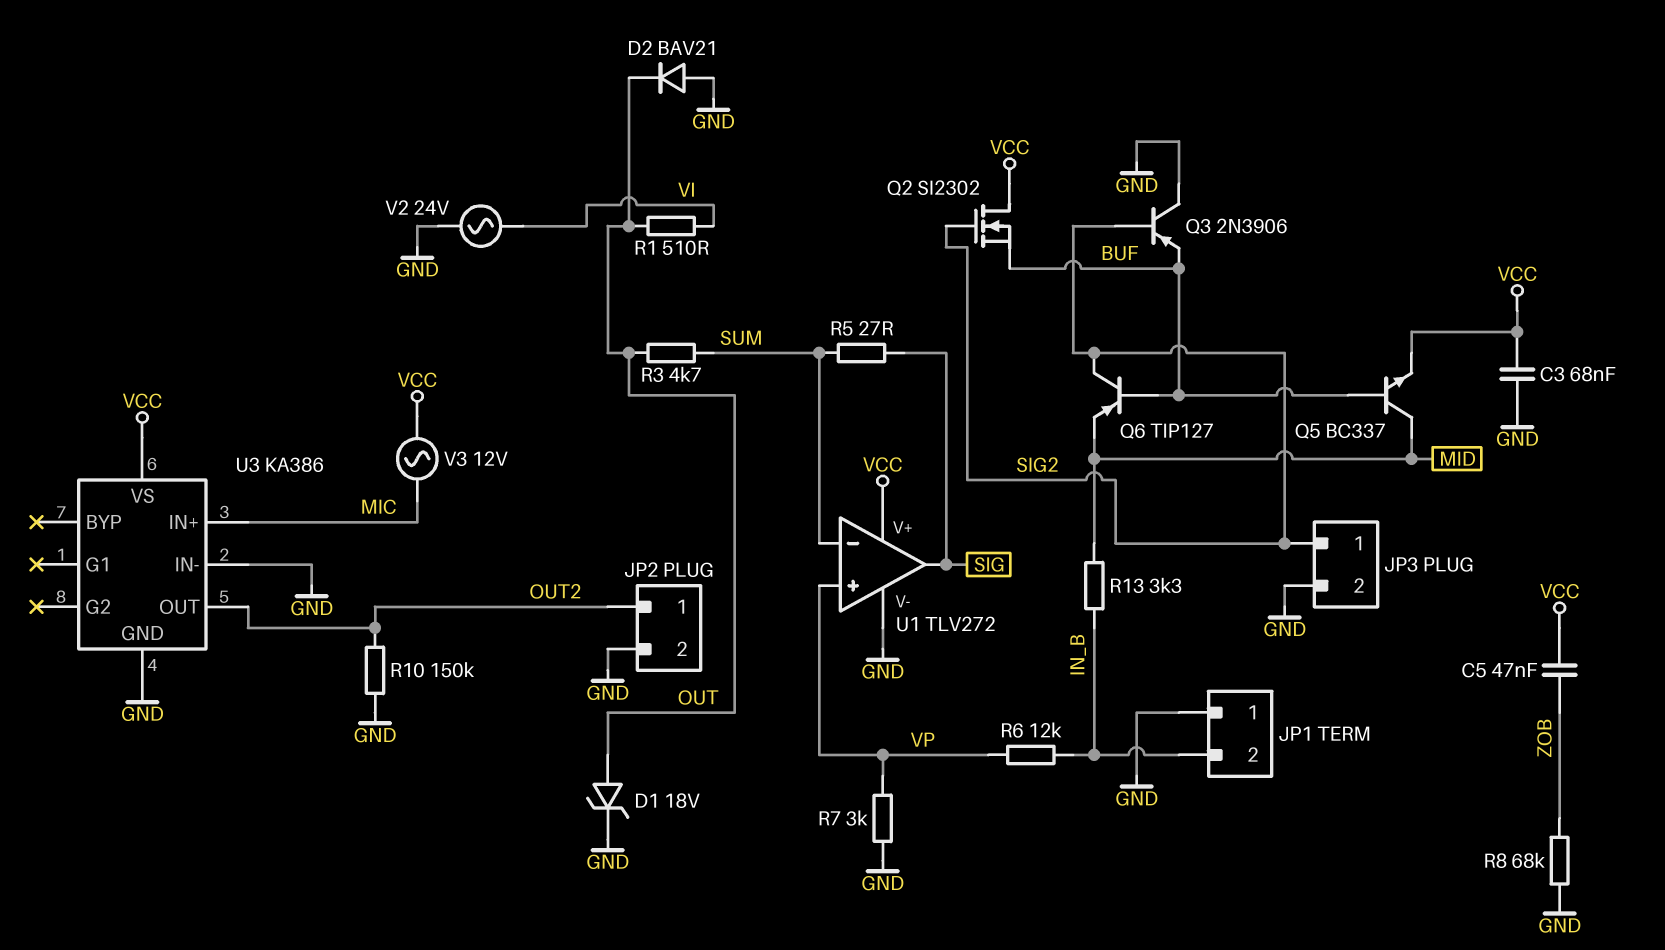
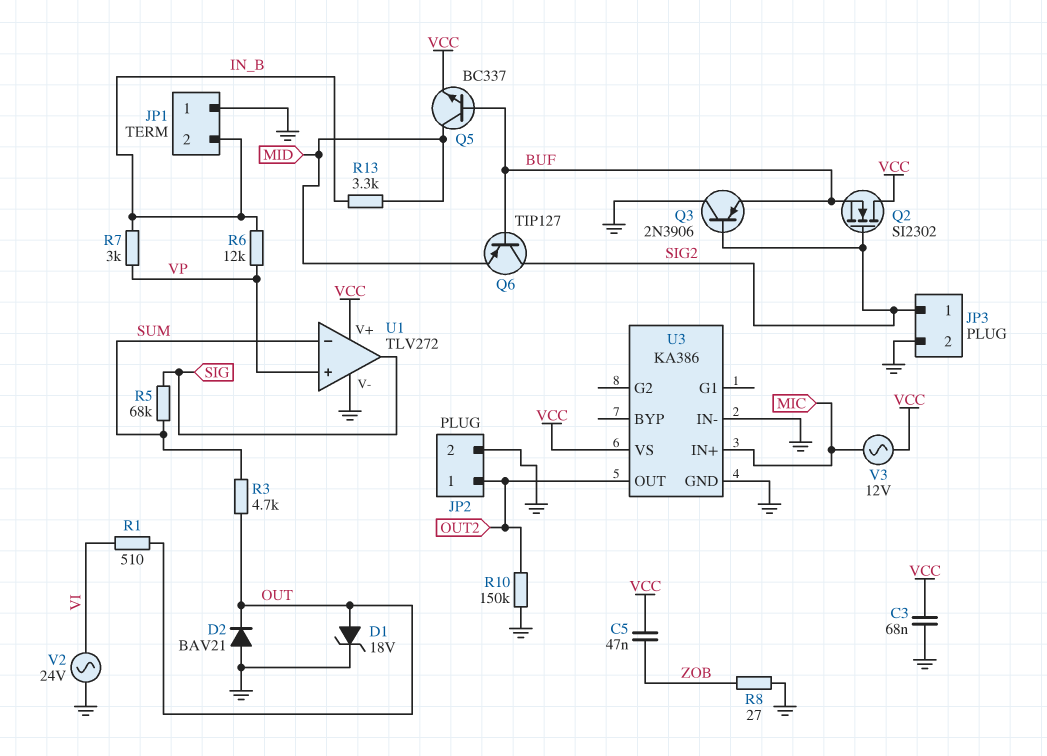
R5: 27 (SIG, SUM) -> 68k (SIG, SUM)
R7: 3k (GND, VP) -> 3k (IN_B, VP)
R8: 68k (GND, ZOB) -> 27 (GND, ZOB)

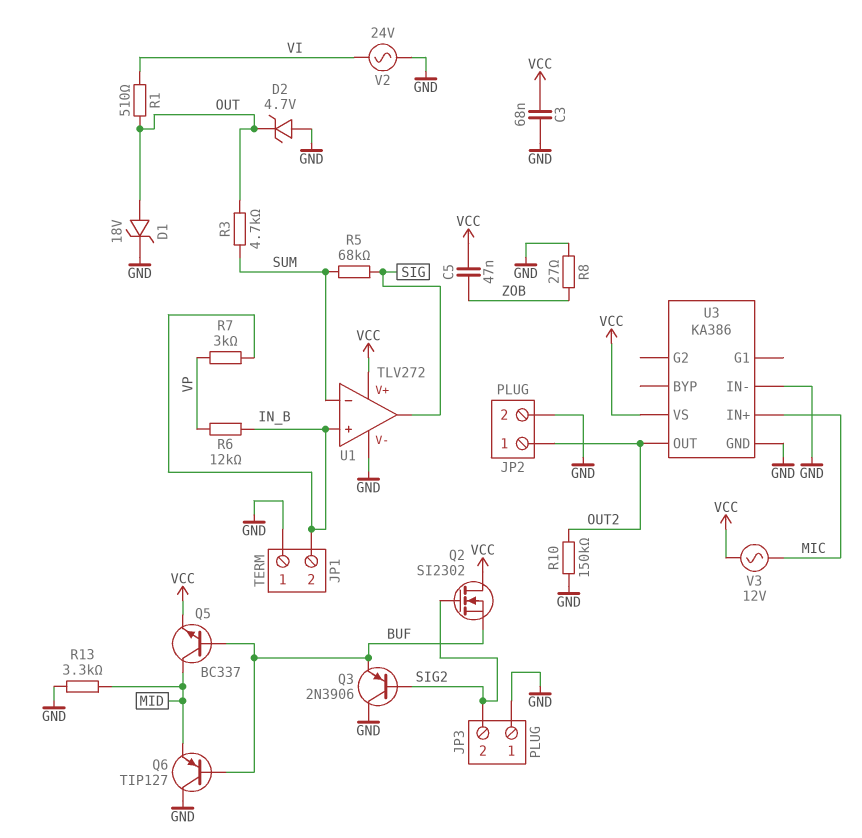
D2: diode BAV21 (A GND, K OUT) -> zener 4.7V (A GND, K OUT)
JP3 pin 1: SIG2 -> GND
JP3 pin 2: GND -> SIG2
Q6: PNP TIP127 (B BUF, C SIG2, E MID) -> PNP TIP127 (B BUF, C GND, E MID)
R13: 3.3k (IN_B, MID) -> 3.3k (GND, MID)
U1 pin in+: VP -> IN_B

